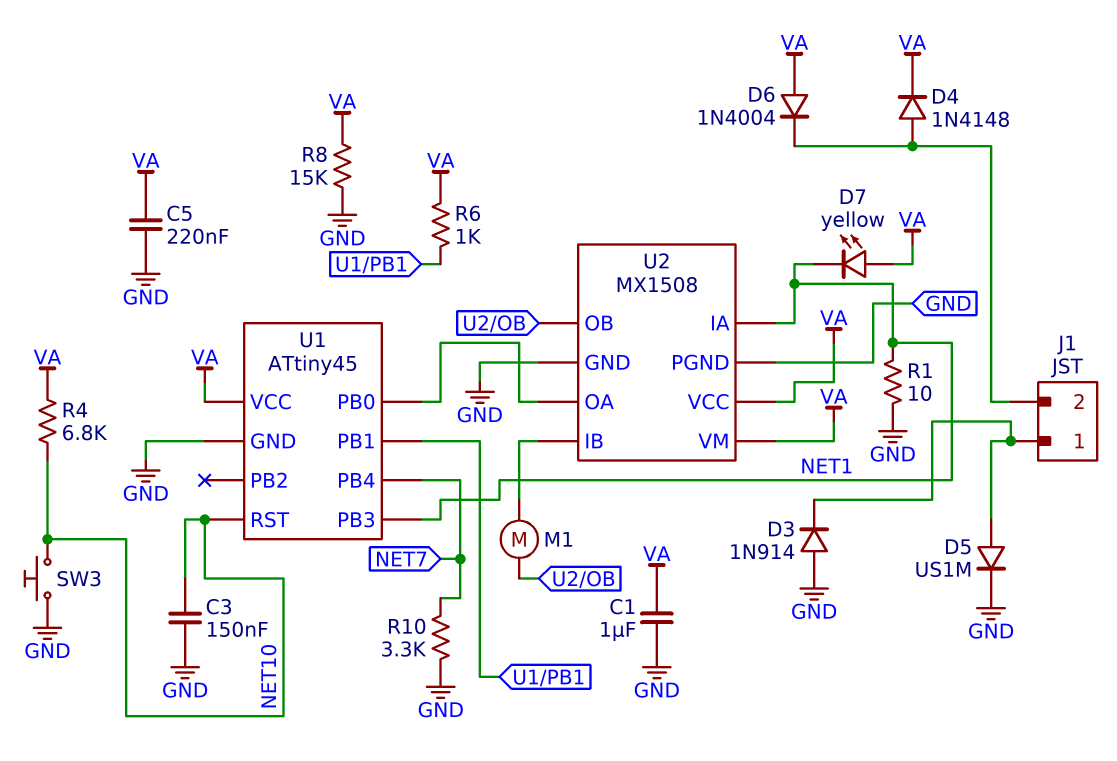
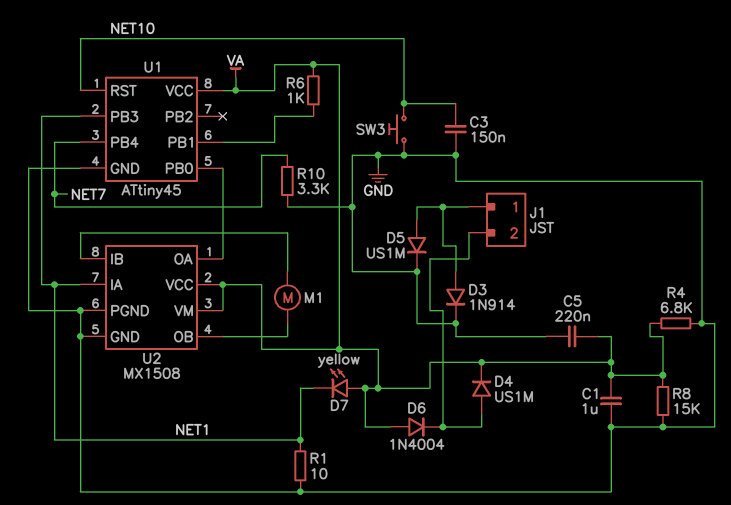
D3: diode 1N914 (A GND, K J1/1) -> diode 1N914 (A J1/1, K GND)
D4: diode 1N4148 (A J1/2, K VA) -> diode US1M (A J1/2, K VA)
R4: 6.8k (NET10, VA) -> 6.8k (GND, VA)

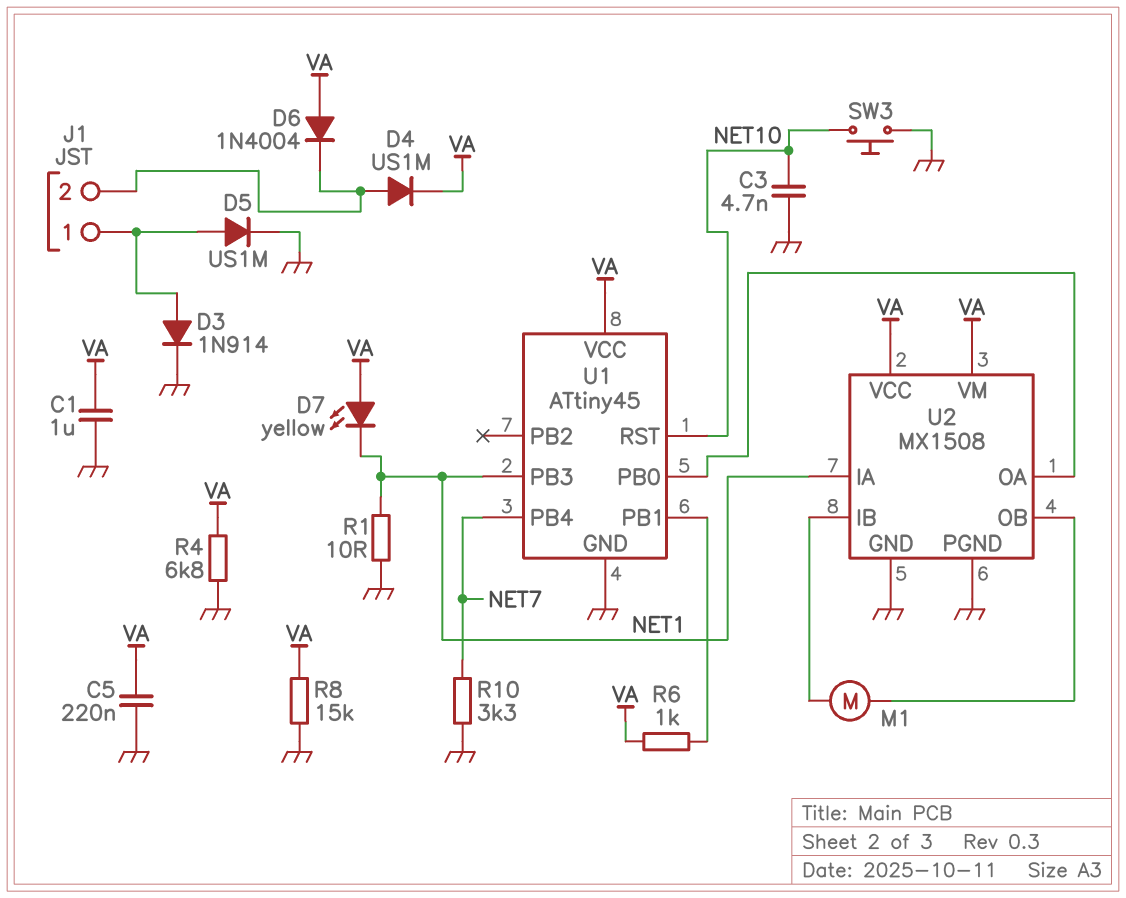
C3: 150nF (GND, NET10) -> 4.7nF (GND, NET10)

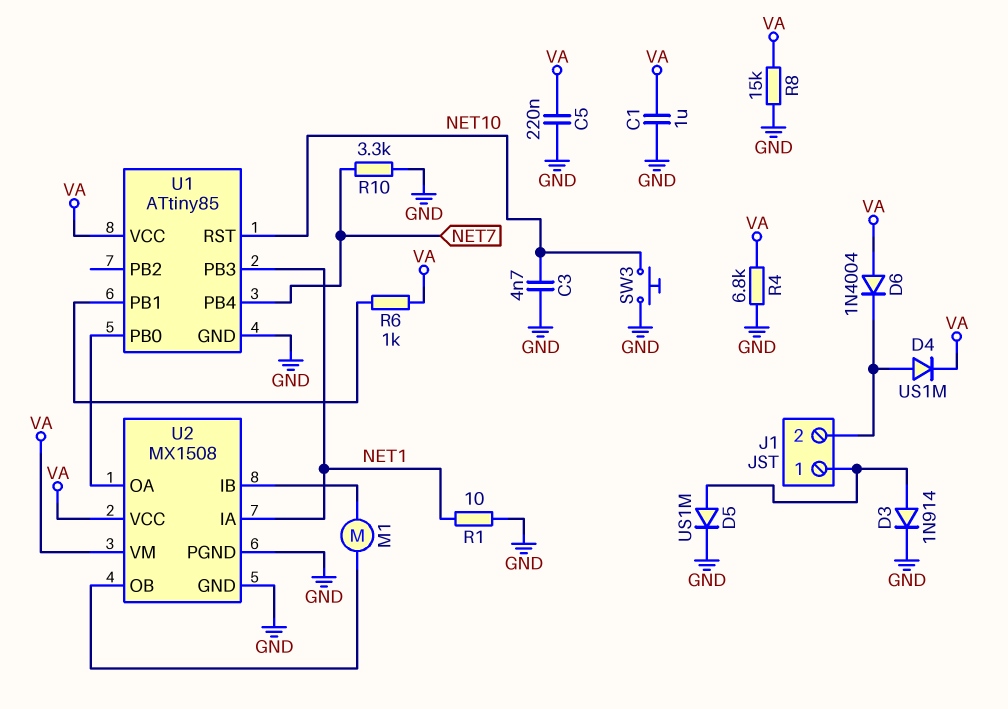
D7: LED yellow (A VA, K NET1) -> none
U1: ATtiny45 -> ATtiny85

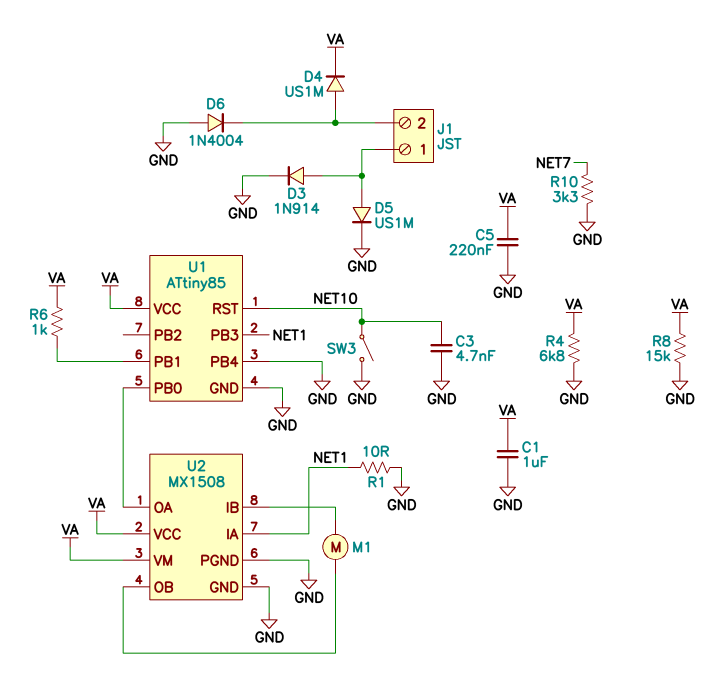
D6: diode 1N4004 (A VA, K J1/2) -> diode 1N4004 (A GND, K J1/2)
SW3: button (GND, NET10) -> switch (GND, NET10)
U1 pin PB4: NET7 -> GND

